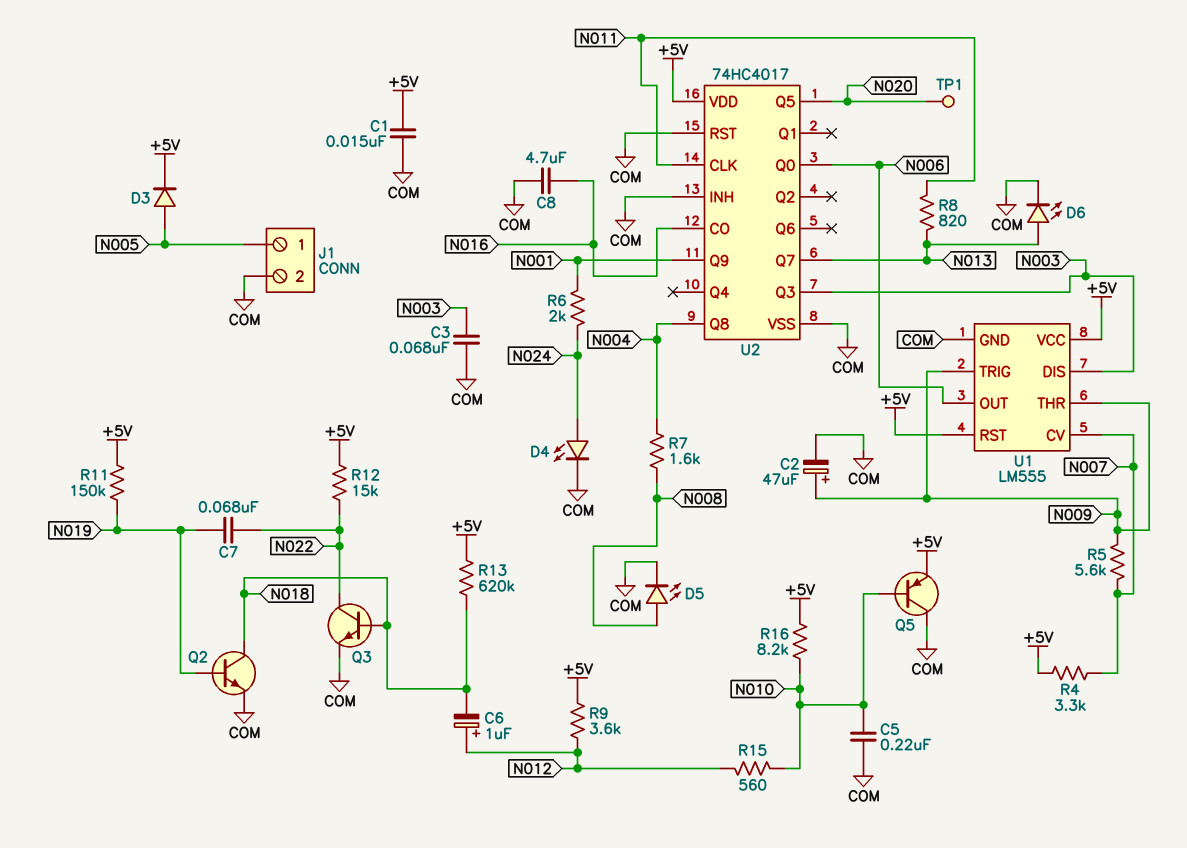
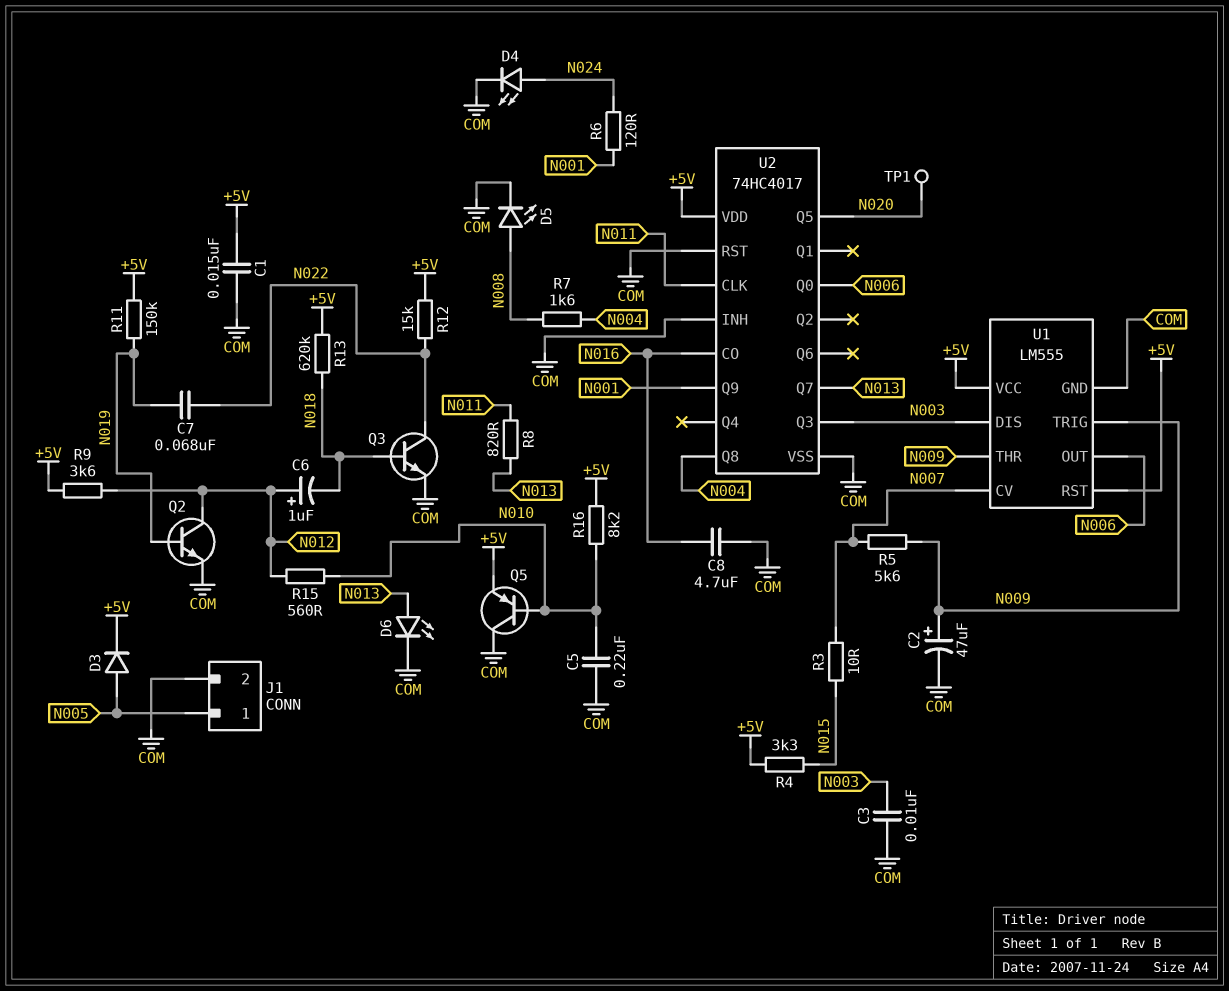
C3: 68nF (COM, N003) -> 10nF (COM, N003)
Q2: NPN (B N019, C N018, E COM) -> NPN (B N019, C N012, E COM)
R3: none -> 10 (N007, N015)
R4: 3.3k (+5V, N007) -> 3.3k (+5V, N015)
R6: 2k (N001, N024) -> 120 (N001, N024)

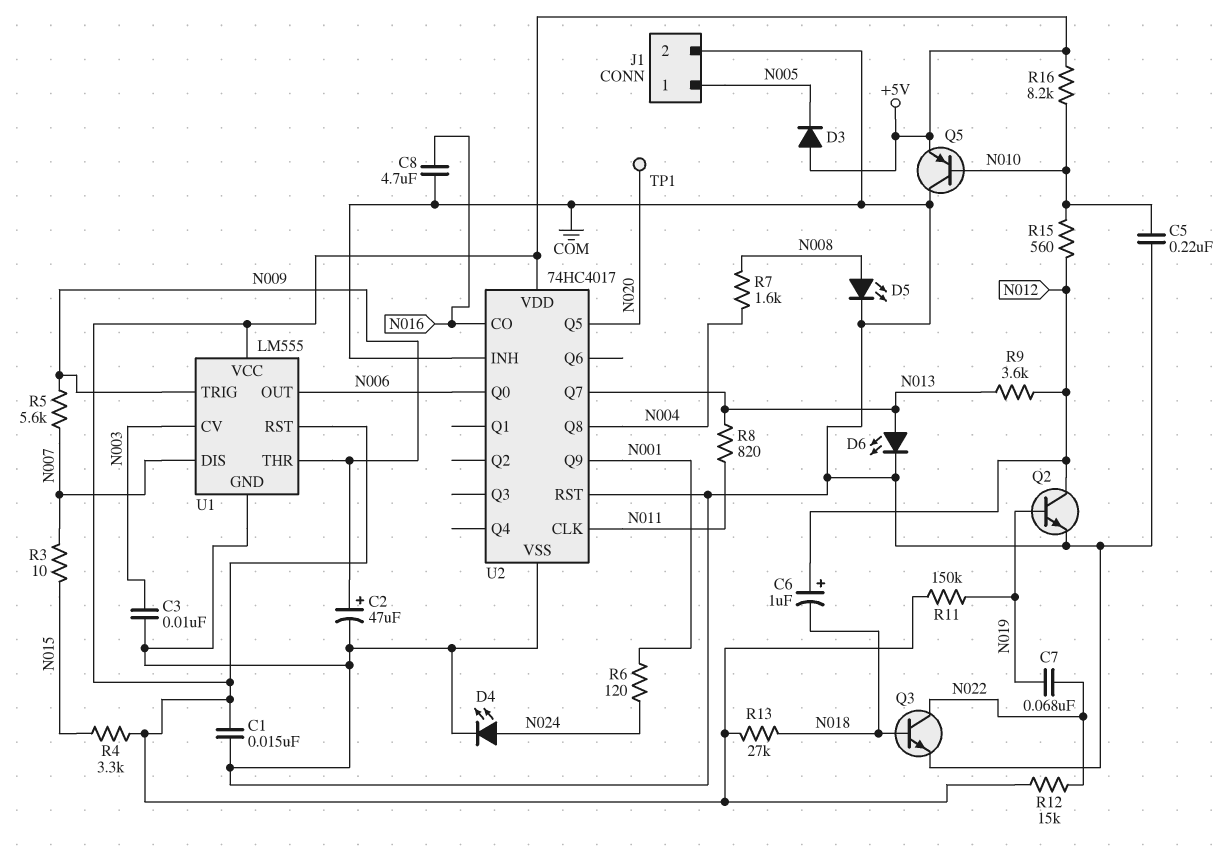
D3: diode (A N005, K +5V) -> diode (A +5V, K N005)
R9: 3.6k (+5V, N012) -> 3.6k (N012, N013)
R13: 620k (+5V, N018) -> 27k (+5V, N018)
U1 pin CV: N007 -> N003
U1 pin DIS: N003 -> N007
U2 pin Q3: N003 -> none

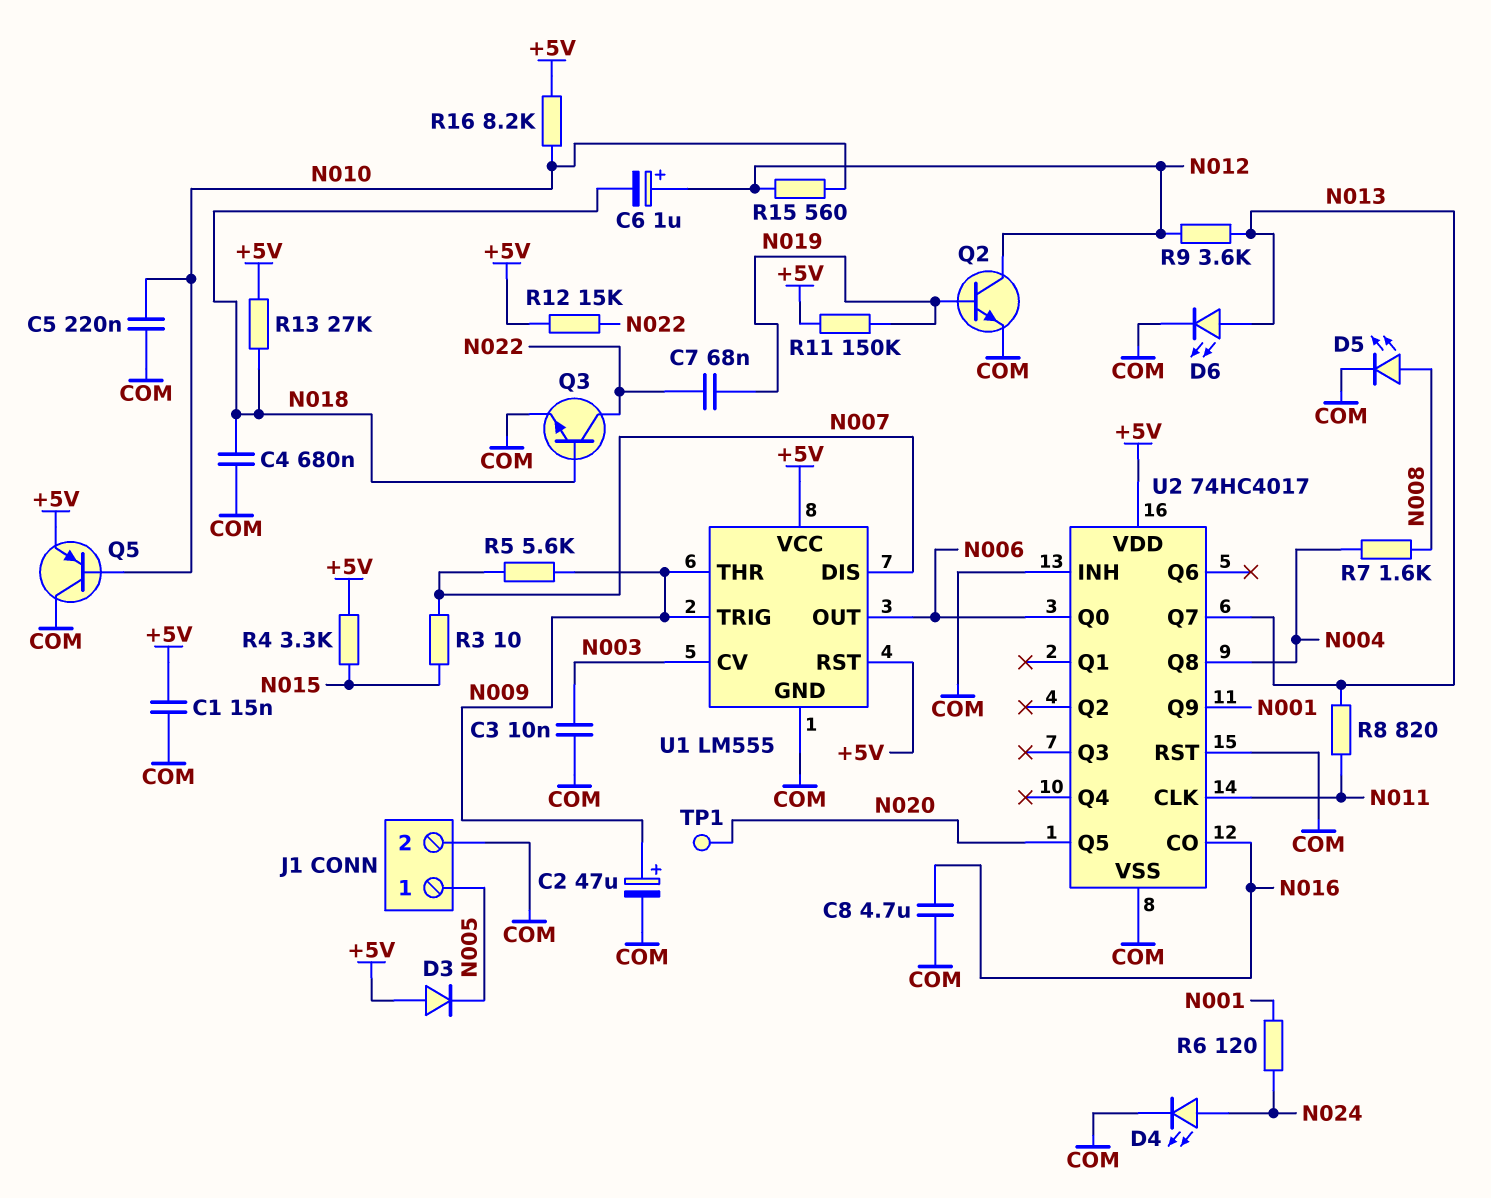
C4: none -> 680nF (COM, N018)

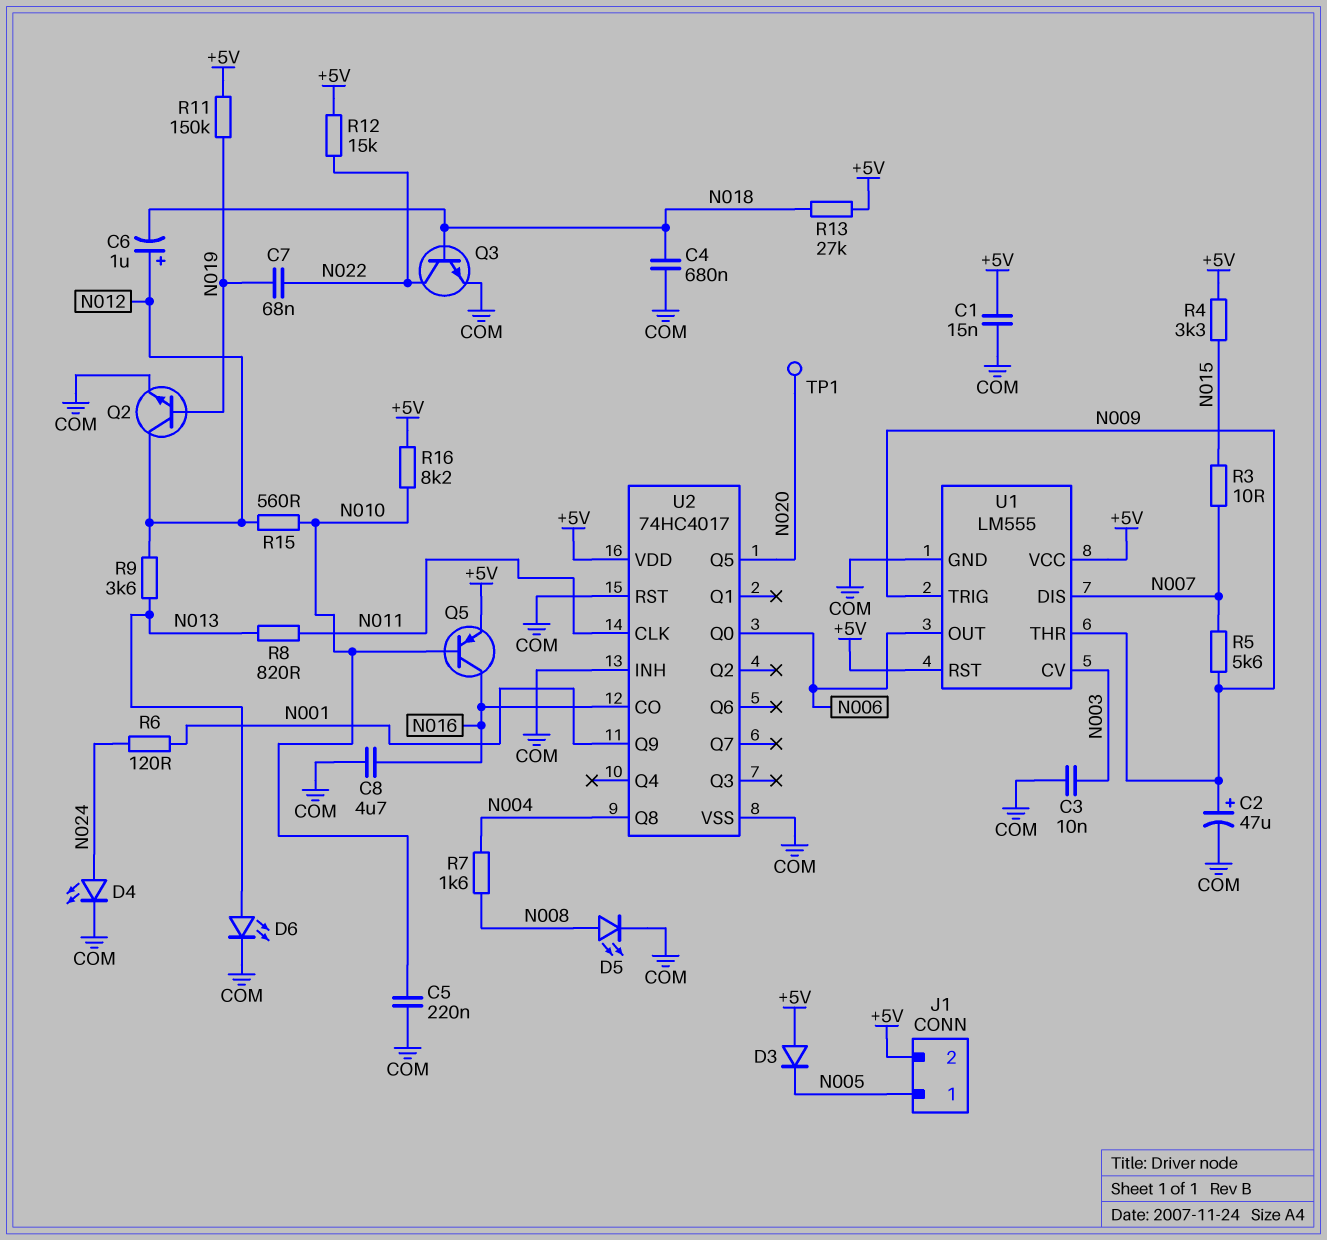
J1 pin 2: COM -> +5V
Q5: PNP (B N010, C COM, E +5V) -> PNP (B N010, C N016, E +5V)
U2 pin Q7: N013 -> none

